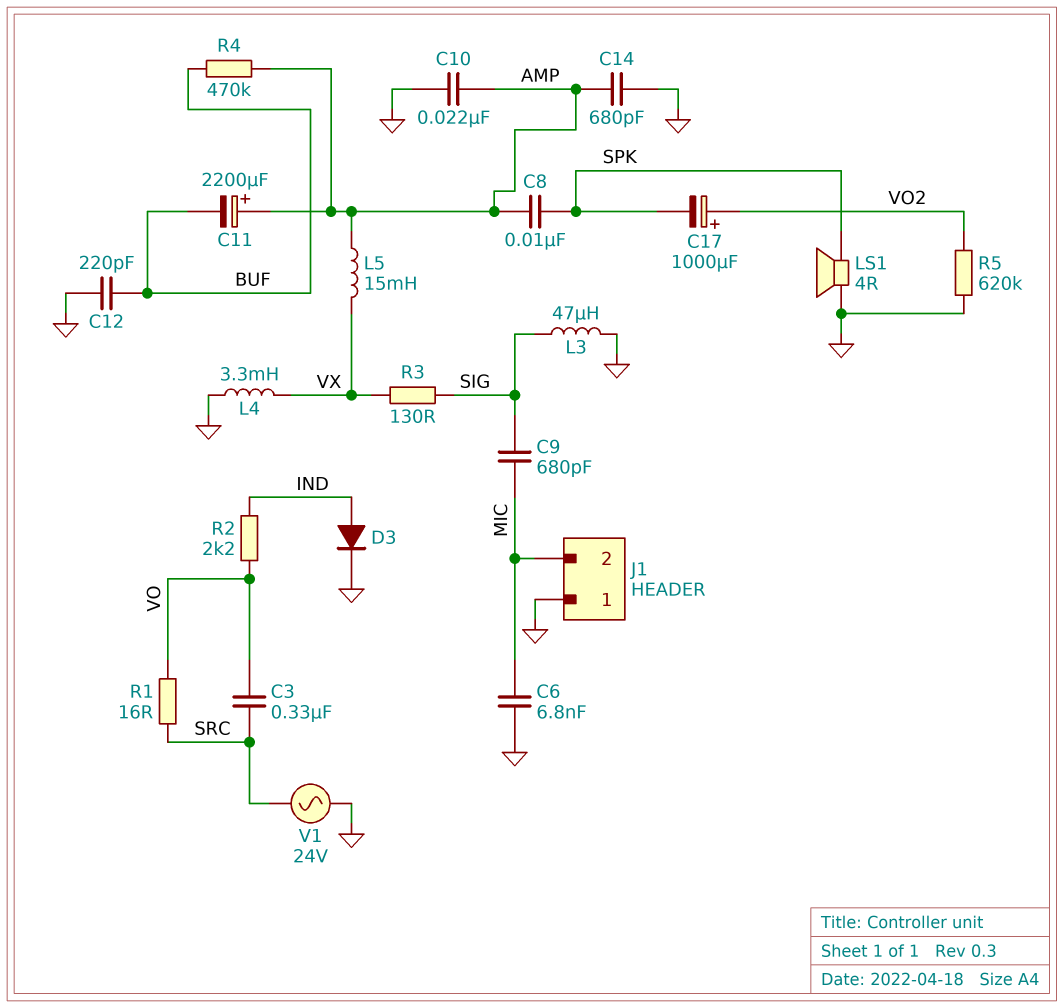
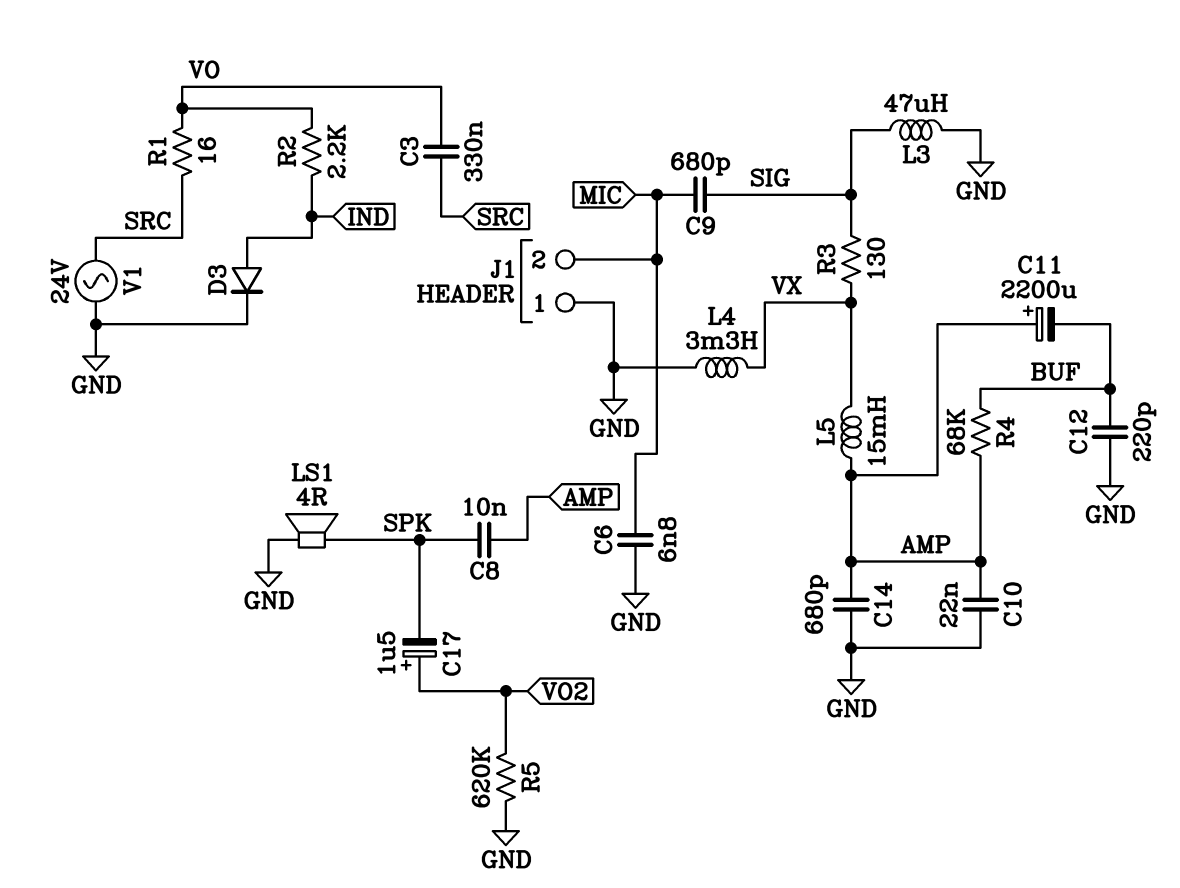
C17: 1000uF (plus VO2, minus SPK) -> 1.5uF (plus VO2, minus SPK)
R4: 470k (AMP, BUF) -> 68k (AMP, BUF)

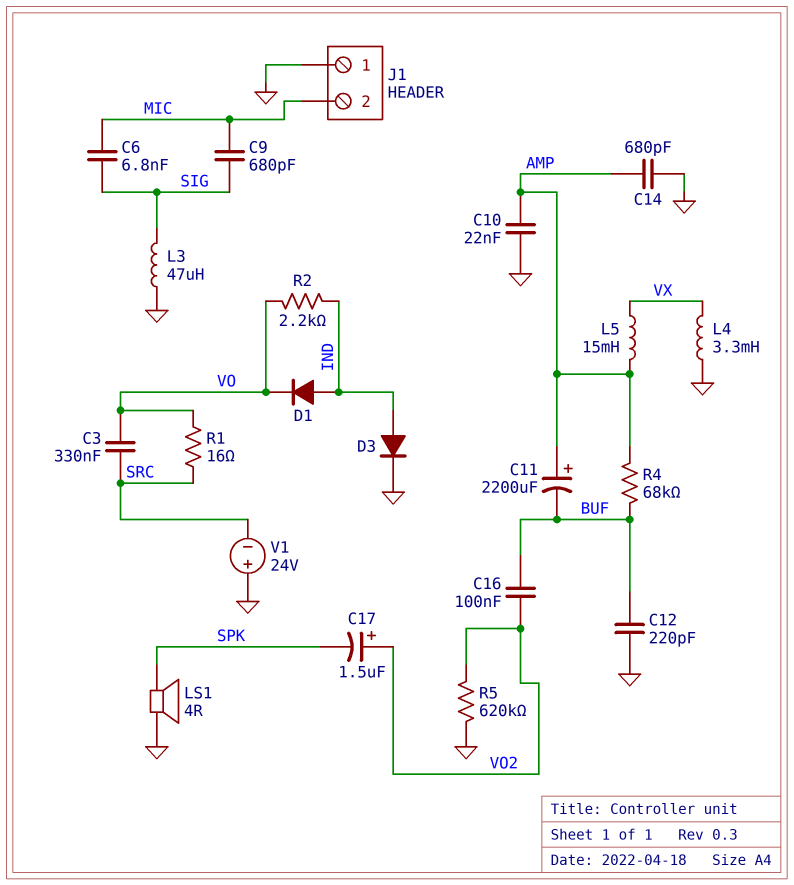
C6: 6.8nF (GND, MIC) -> 6.8nF (MIC, SIG)
C8: 10nF (AMP, SPK) -> none
C16: none -> 100nF (BUF, VO2)
D1: none -> diode (A IND, K VO)
R3: 130 (SIG, VX) -> none
V1: AC 24V (GND, SRC) -> 24V (plus GND, minus SRC)

